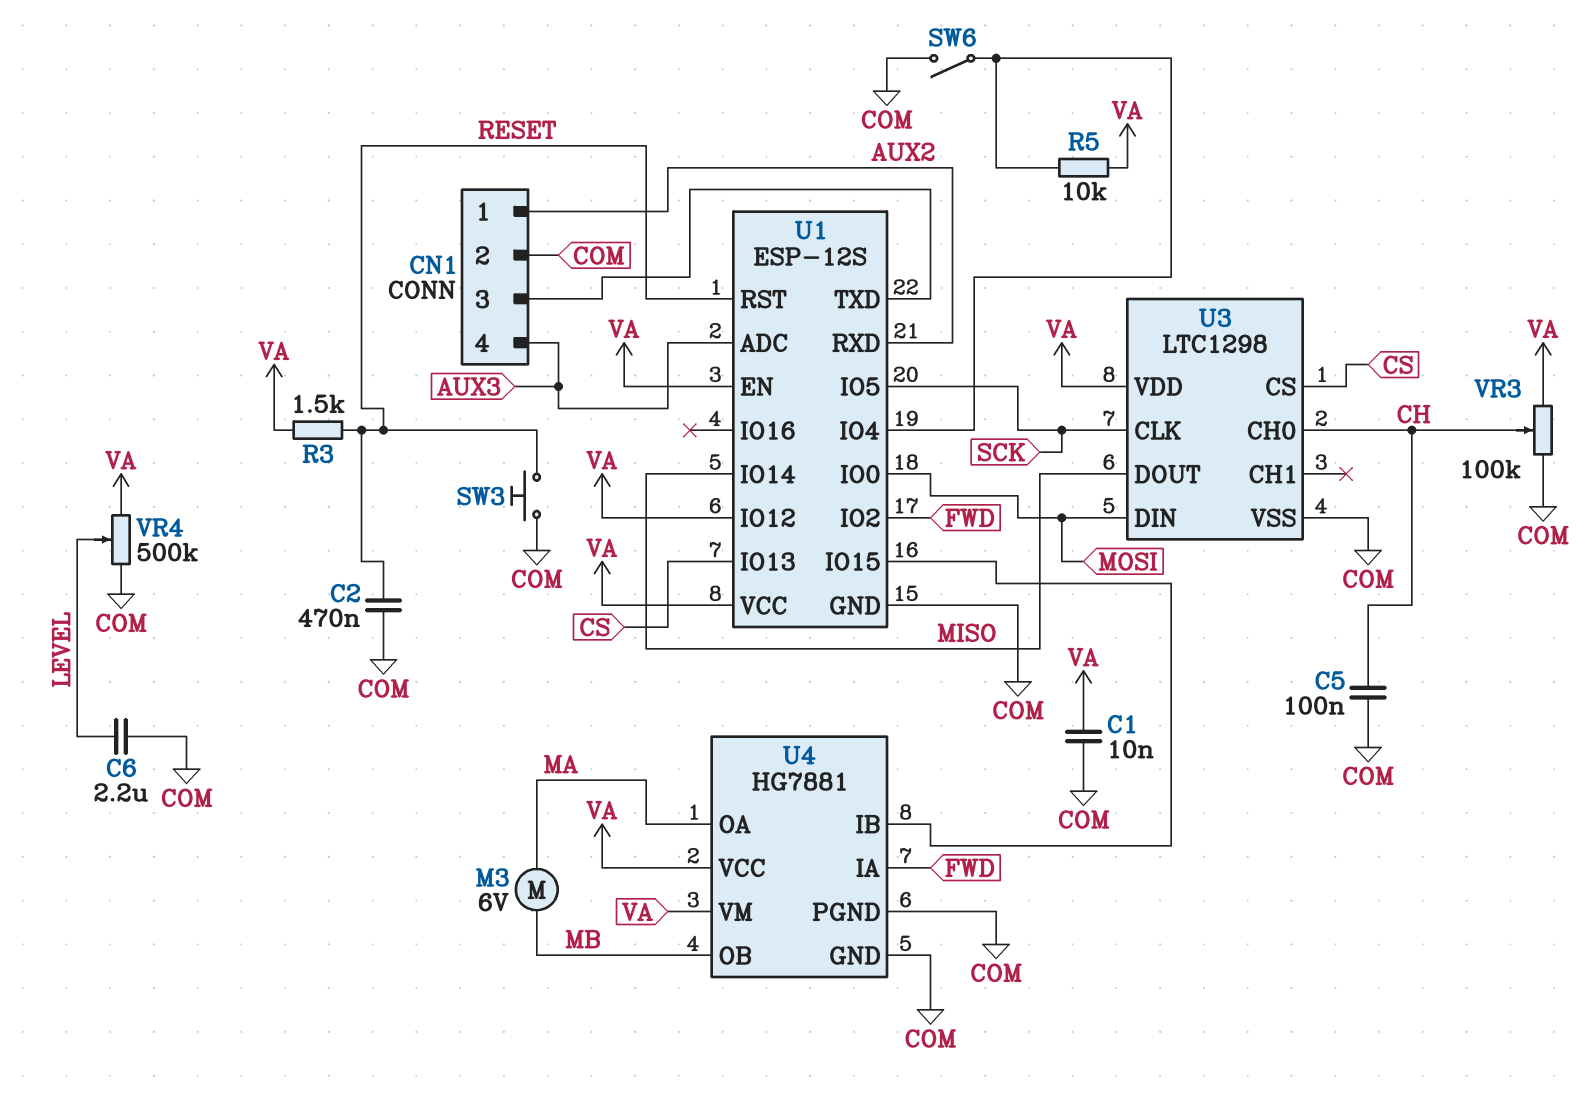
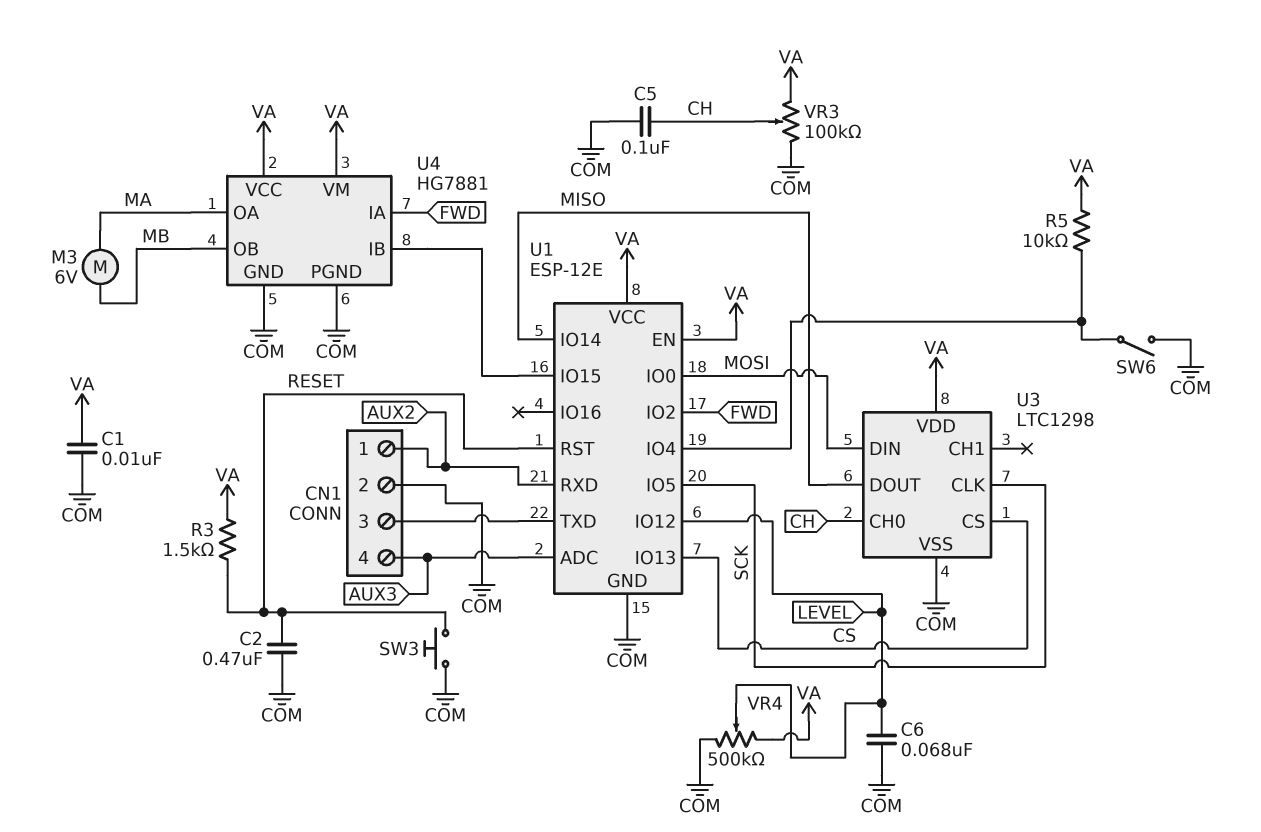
C6: 2.2uF (COM, LEVEL) -> 68nF (COM, LEVEL)
U1: ESP-12S -> ESP-12E
U1 pin IO12: VA -> LEVEL

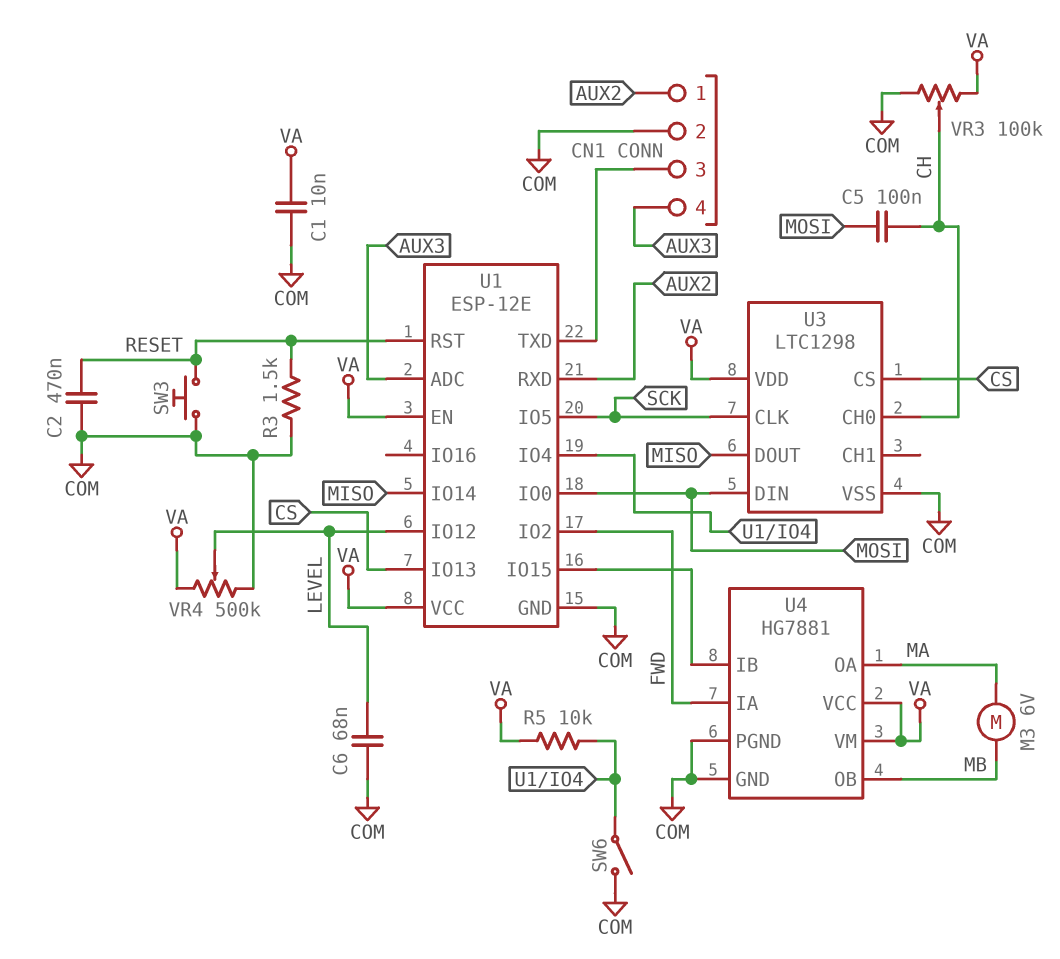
C5: 100nF (CH, COM) -> 100nF (CH, MOSI)
R3: 1.5k (RESET, VA) -> 1.5k (COM, RESET)

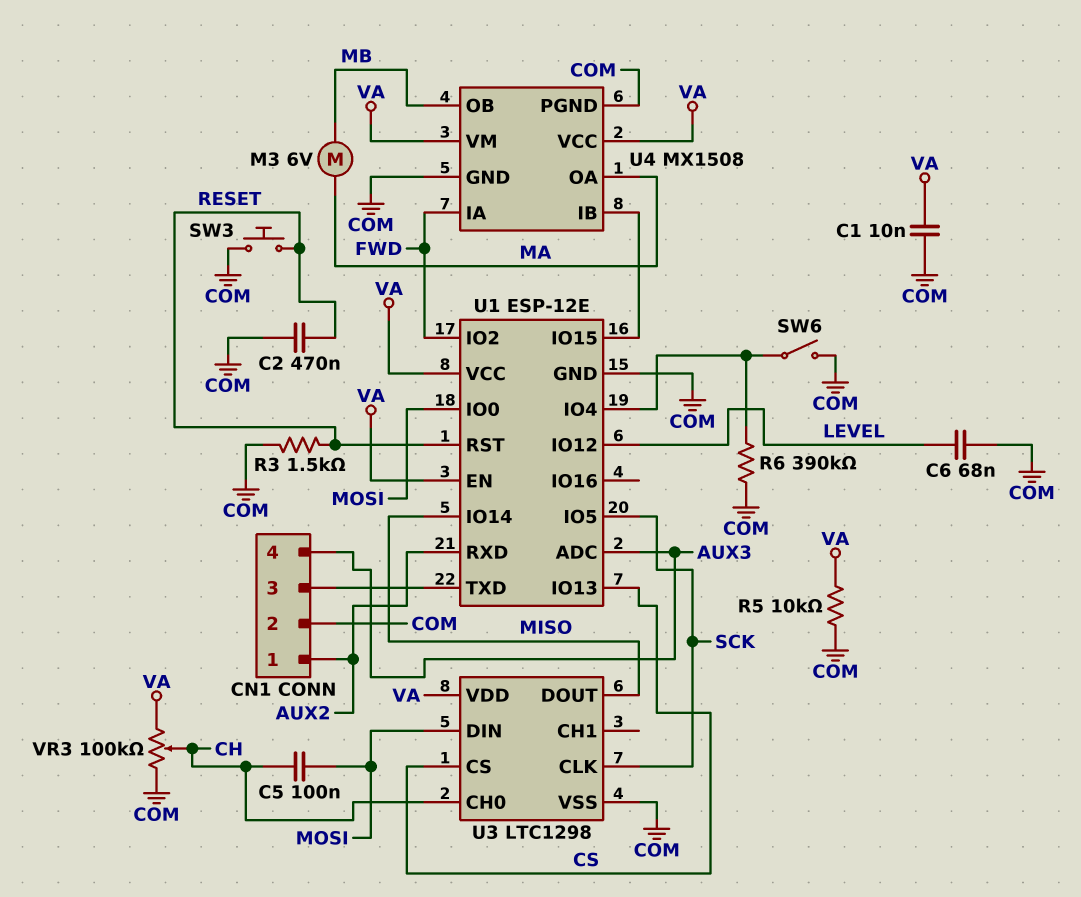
R5: 10k (U1/IO4, VA) -> 10k (COM, VA)
R6: none -> 390k (COM, U1/IO4)
U4: HG7881 -> MX1508
VR4: 500k (COM, VA, wiper LEVEL) -> none

